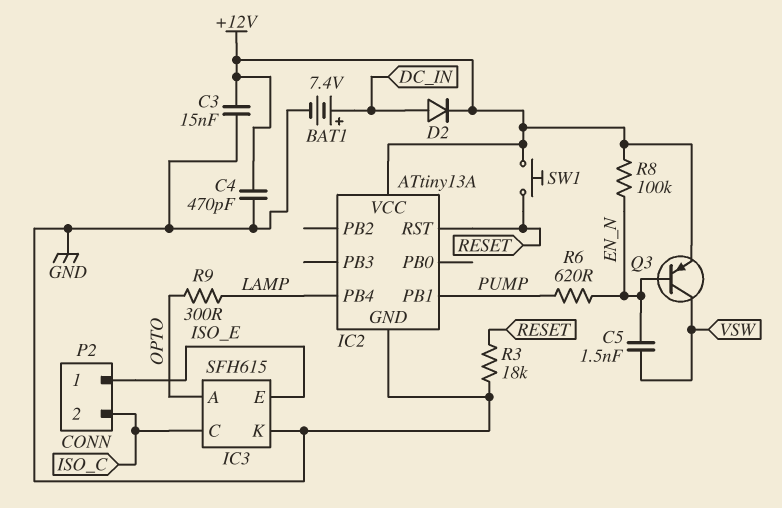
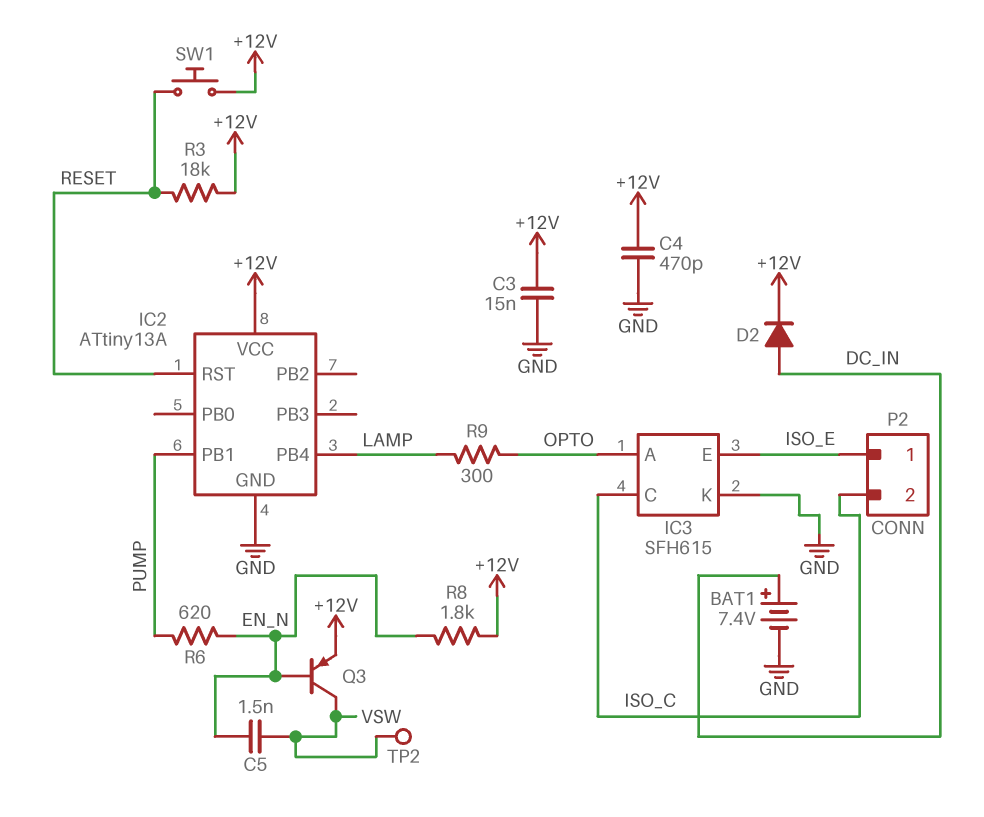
R3: 18k (GND, RESET) -> 18k (+12V, RESET)
R8: 100k (+12V, EN_N) -> 1.8k (+12V, EN_N)
TP2: none -> test point (VSW)

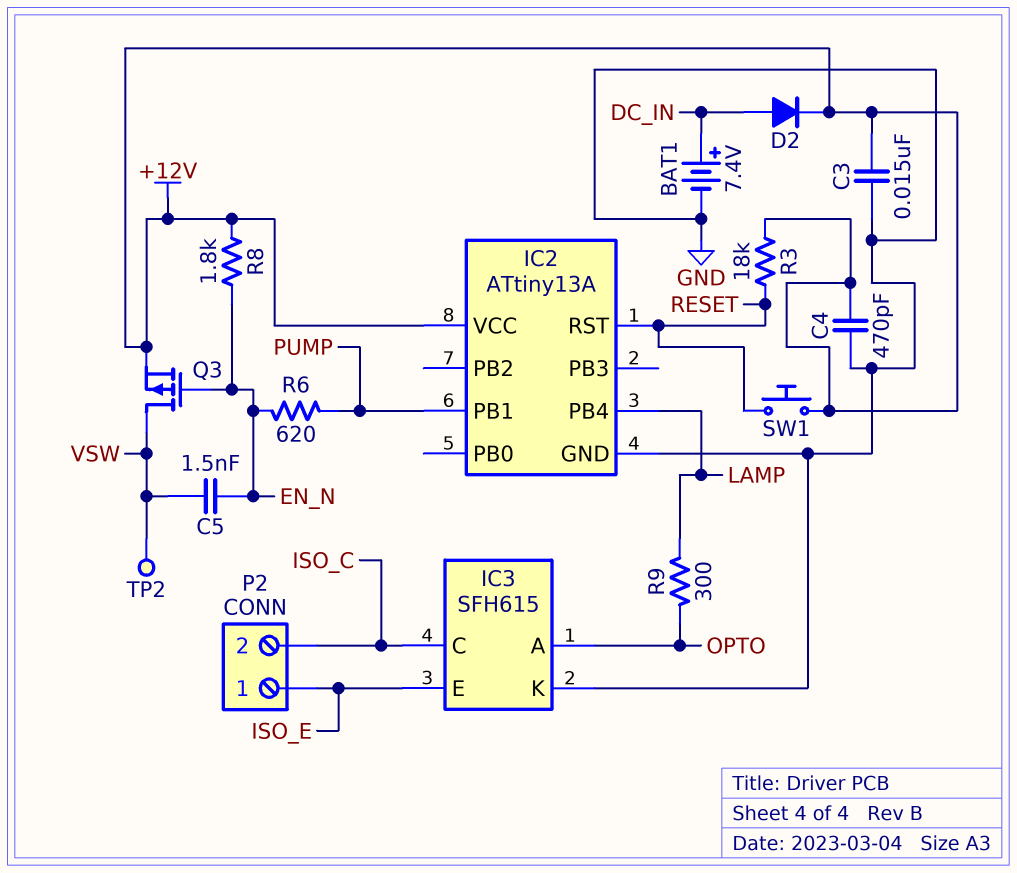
Q3: PNP (B EN_N, C VSW, E +12V) -> PMOS (G EN_N, D VSW, S +12V)

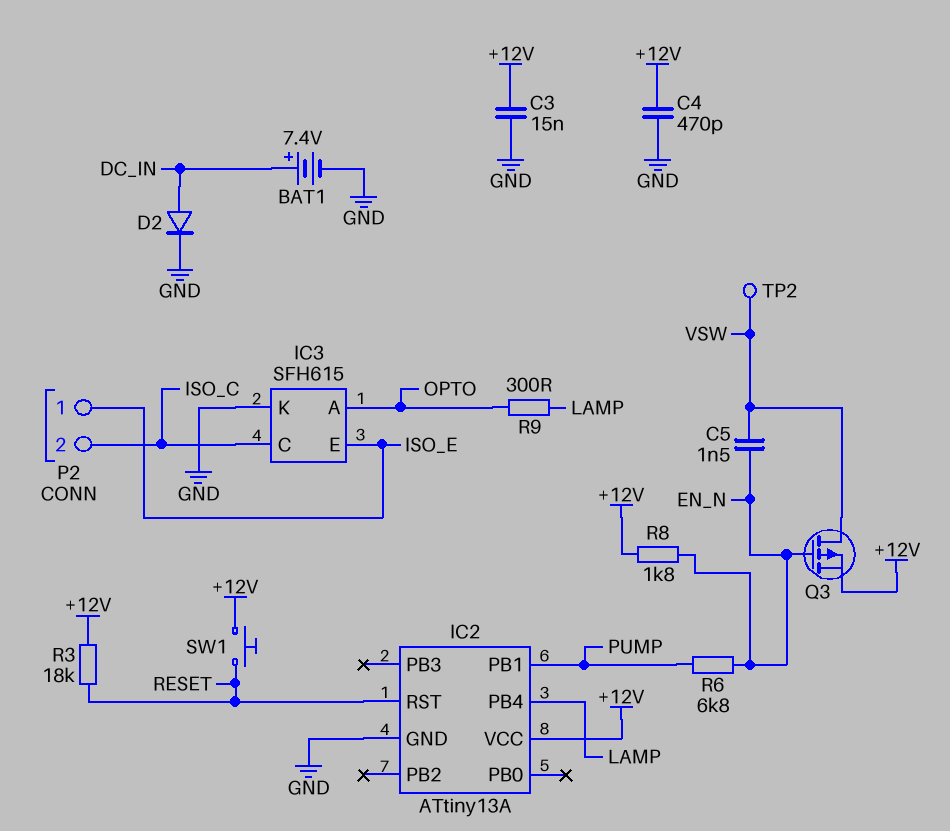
D2: diode (A DC_IN, K +12V) -> diode (A DC_IN, K GND)
R6: 620 (EN_N, PUMP) -> 6.8k (EN_N, PUMP)

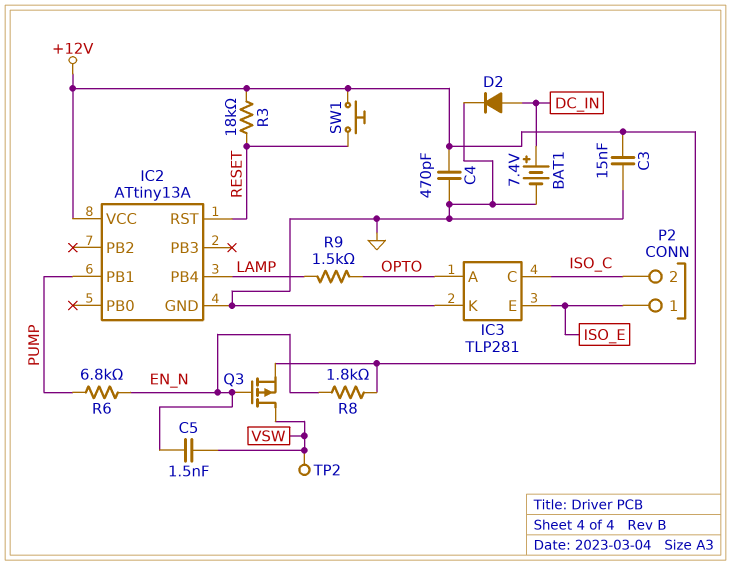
IC3: SFH615 -> TLP281
R9: 300 (LAMP, OPTO) -> 1.5k (LAMP, OPTO)

